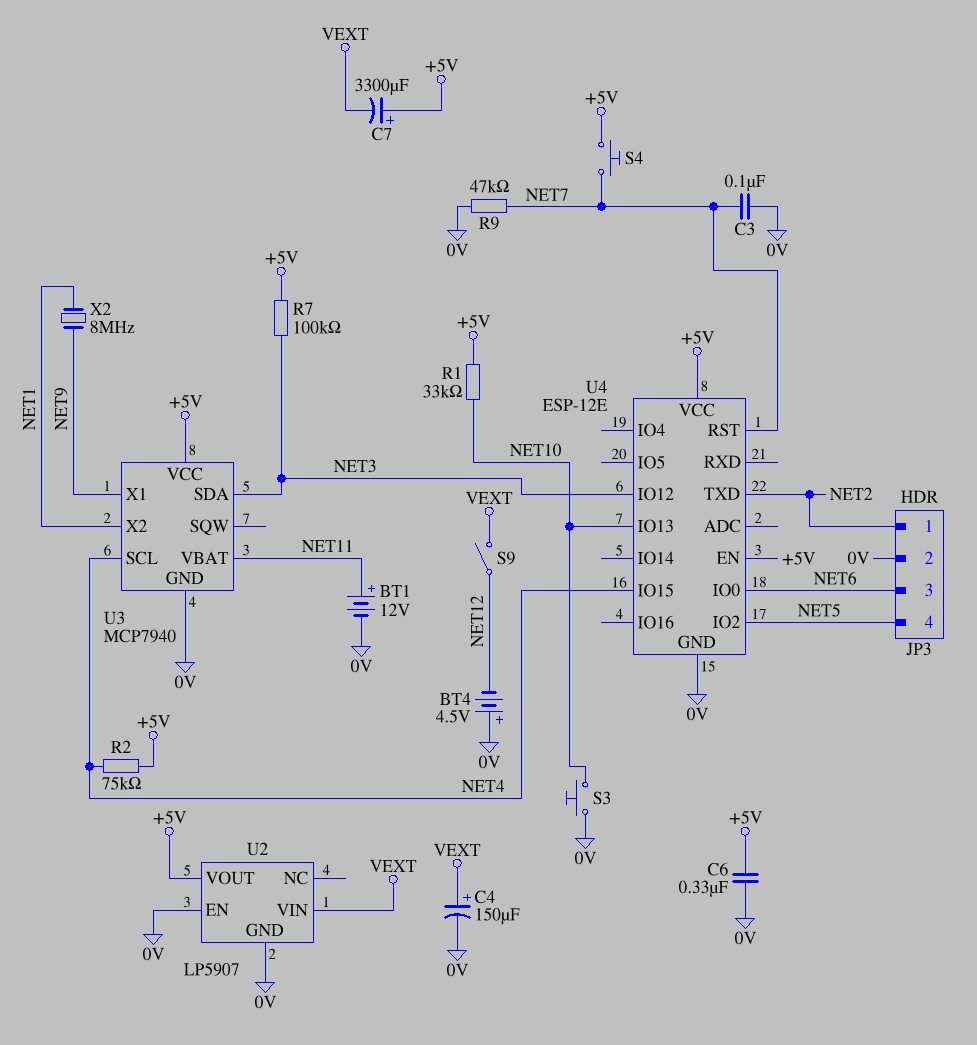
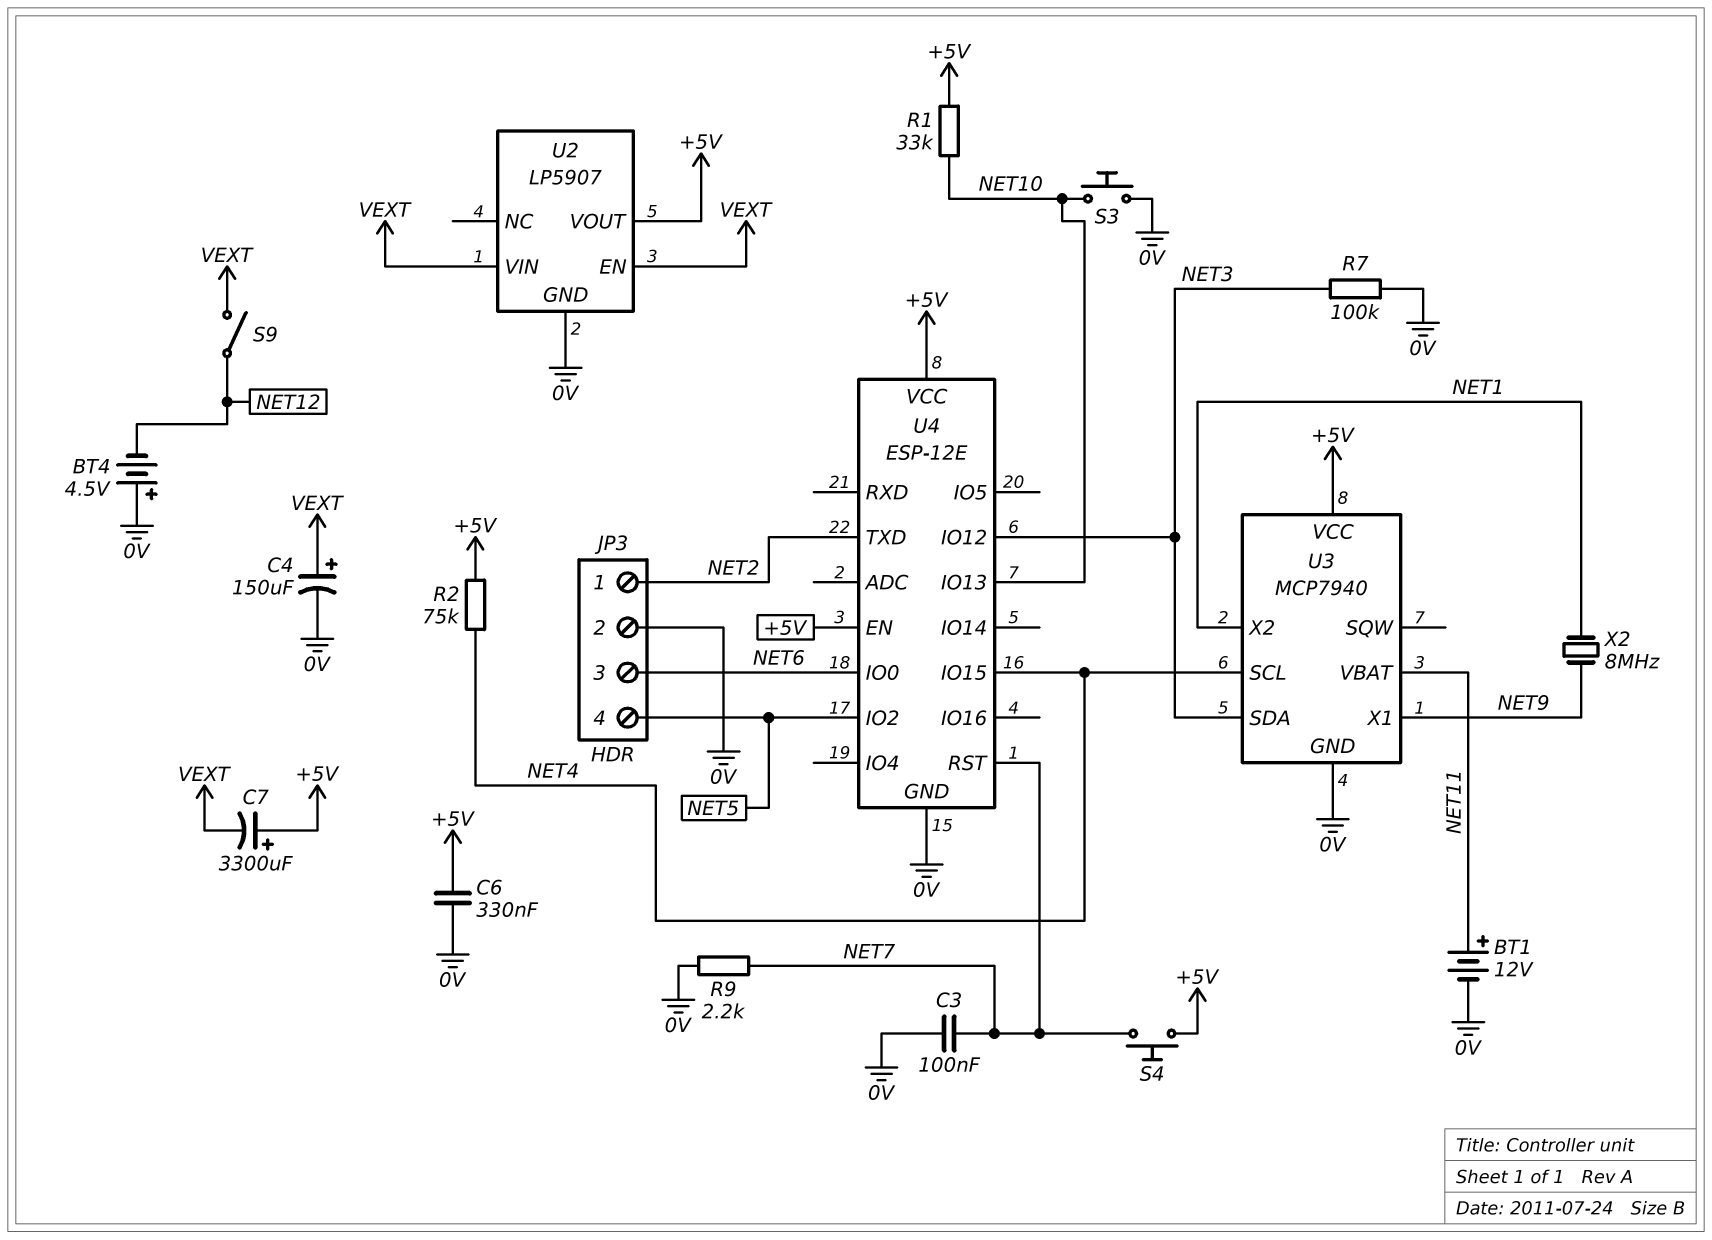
R7: 100k (+5V, NET3) -> 100k (0V, NET3)
R9: 47k (0V, NET7) -> 2.2k (0V, NET7)
U2 pin EN: 0V -> VEXT

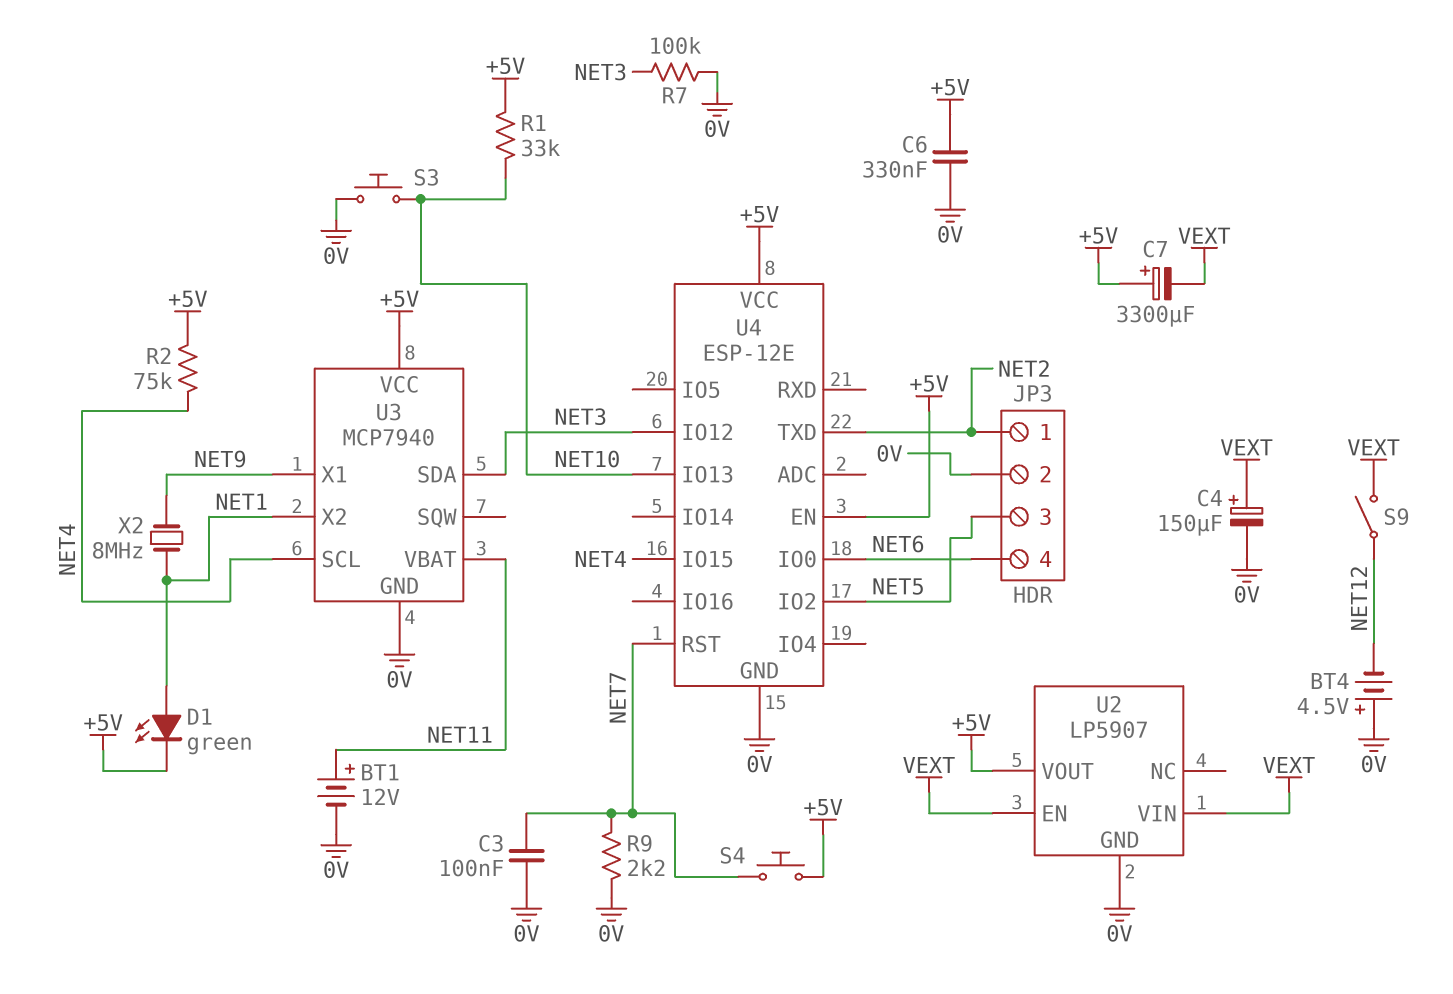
D1: none -> LED green (A NET1, K +5V)
JP3 pin 3: NET6 -> NET5
JP3 pin 4: NET5 -> NET6

